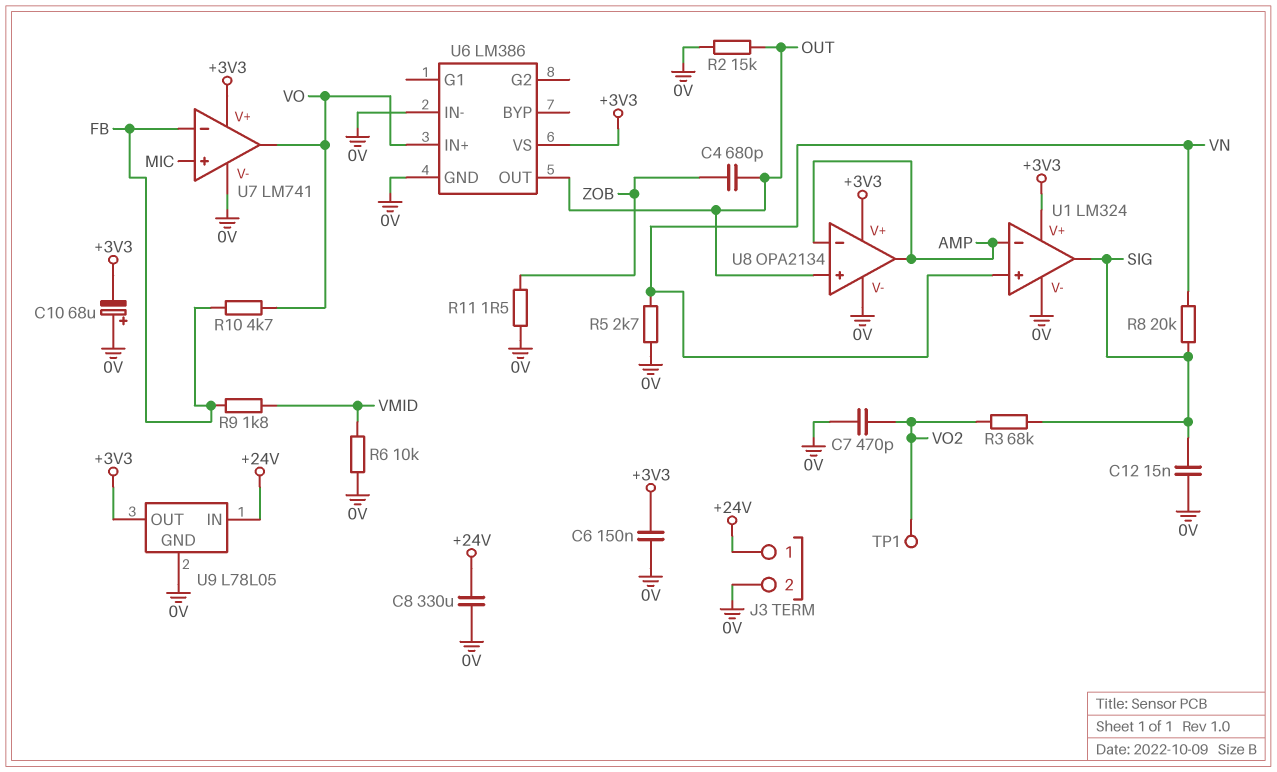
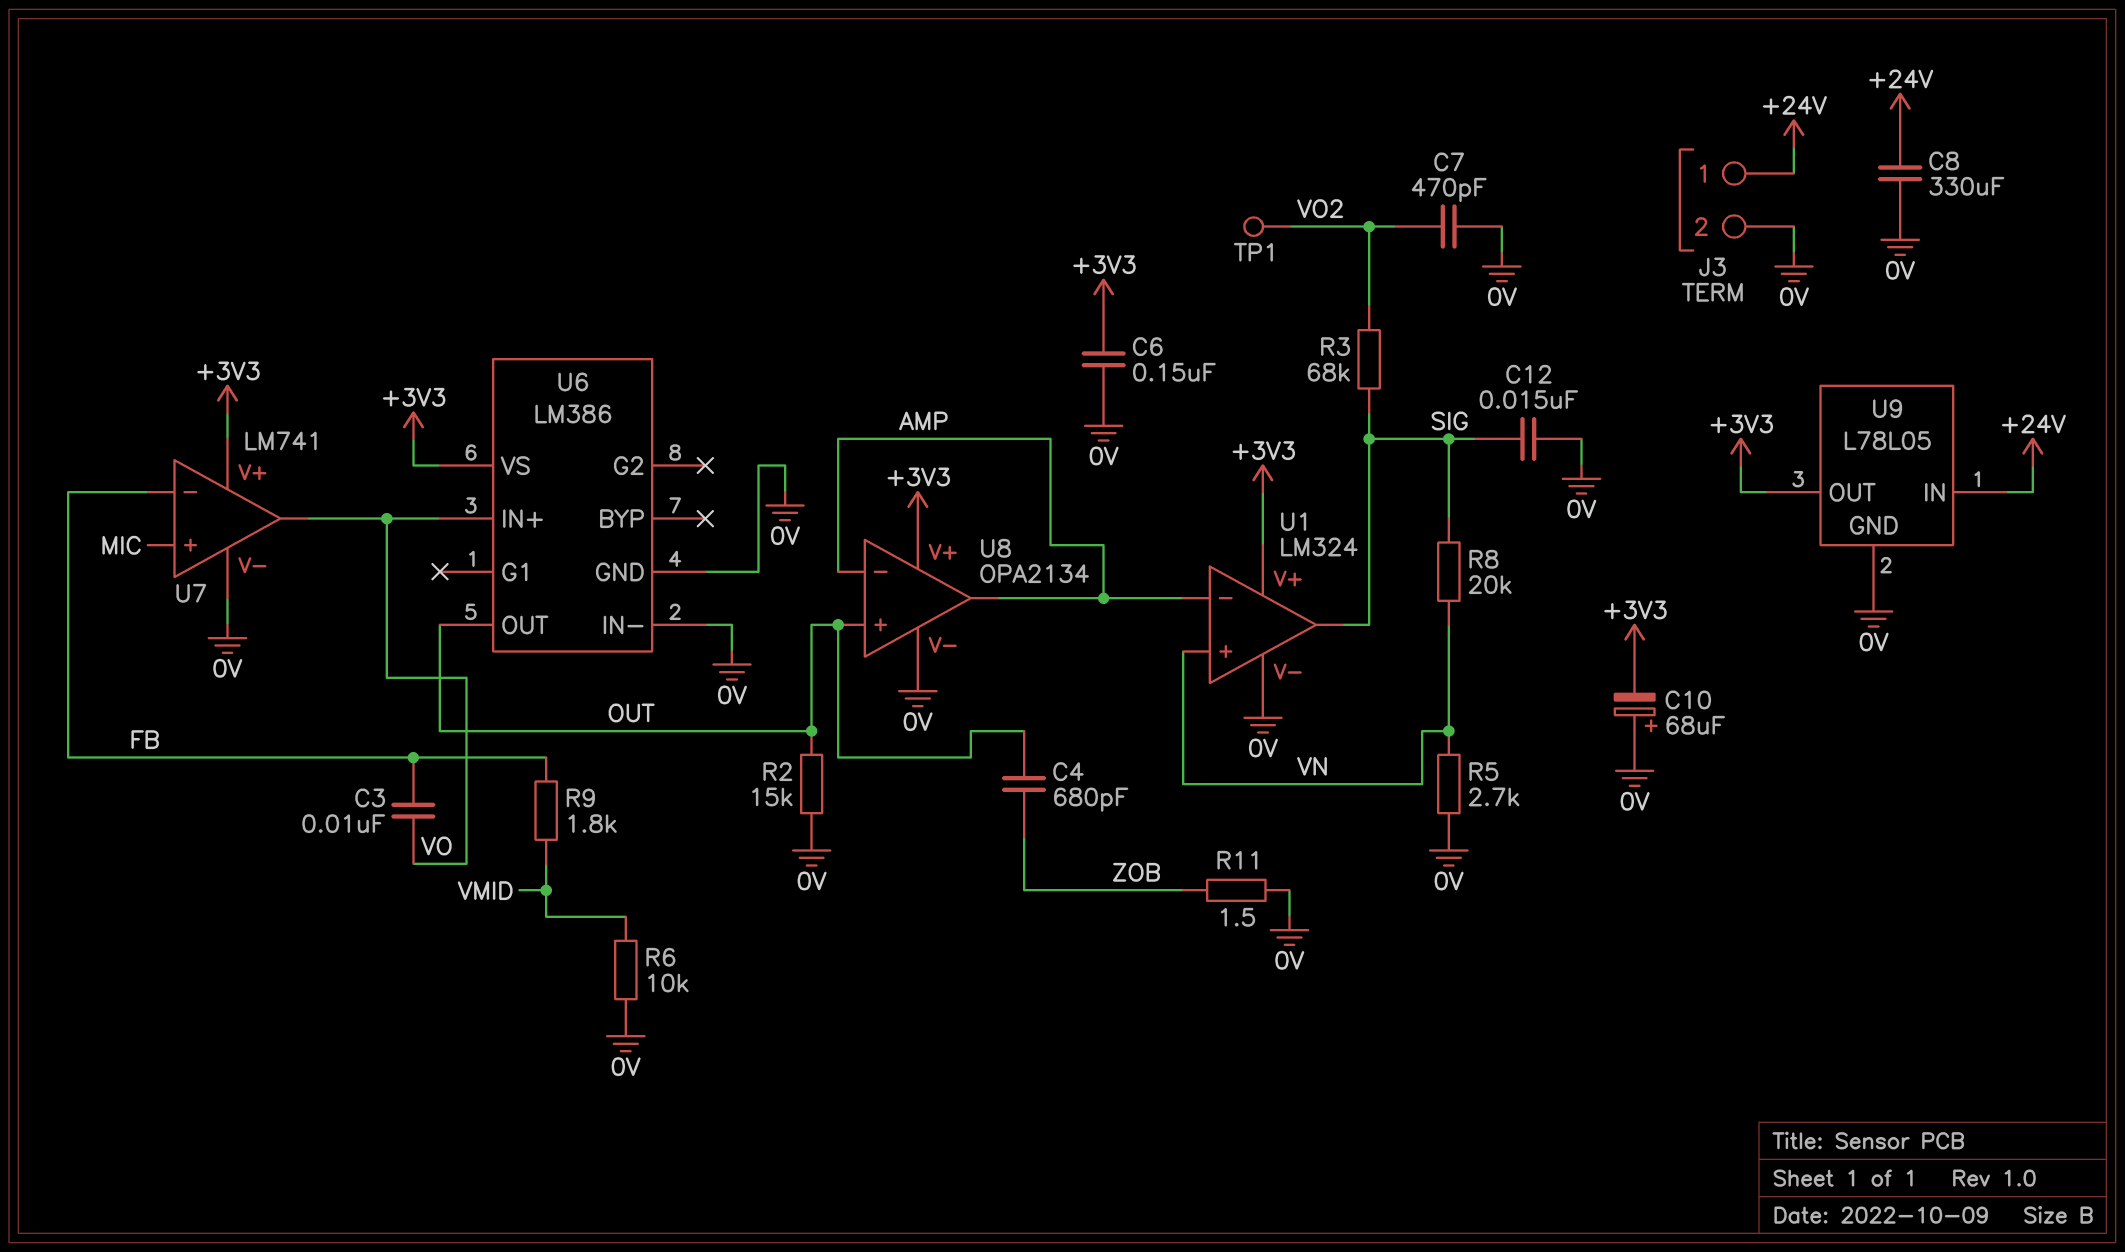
C3: none -> 10nF (FB, VO)
R10: 4.7k (FB, VO) -> none

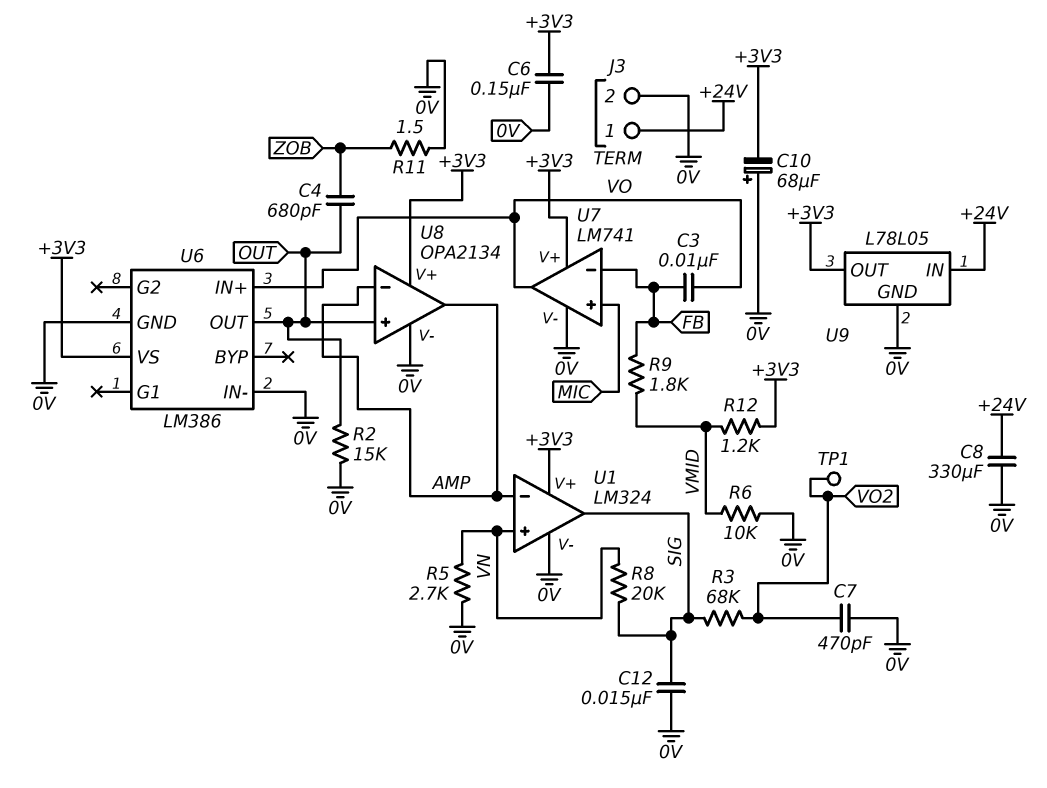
R12: none -> 1.2k (+3V3, VMID)

